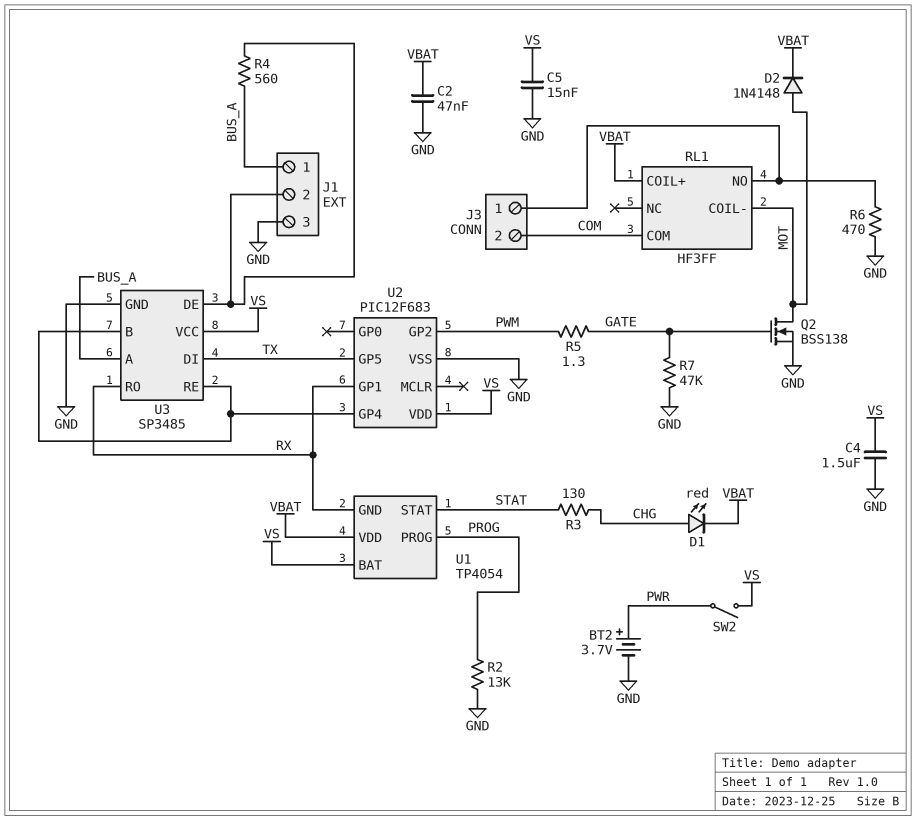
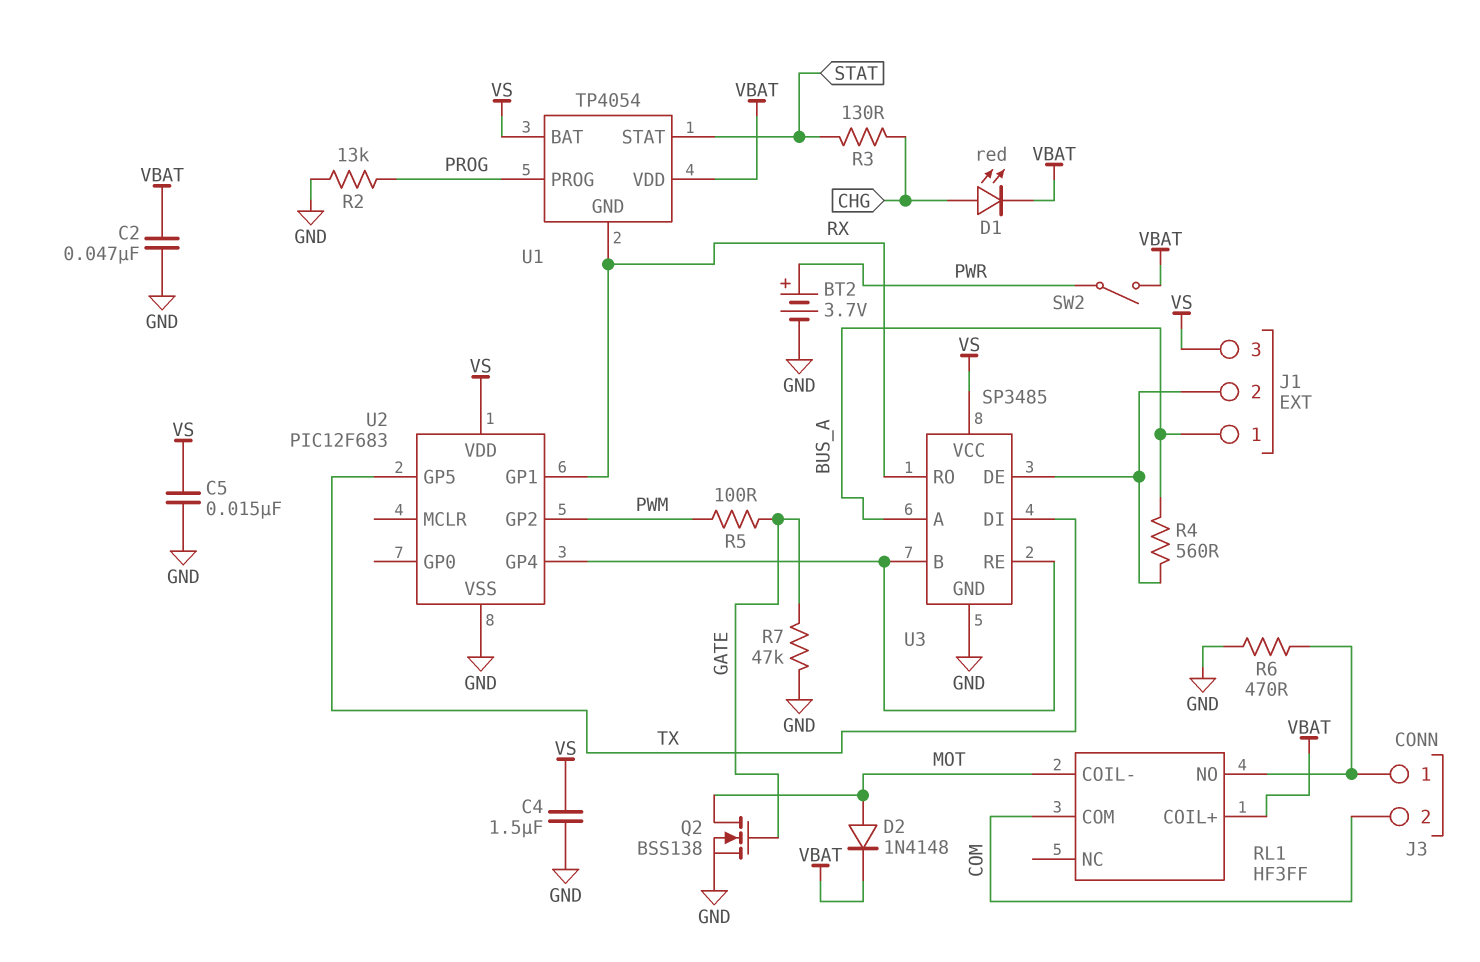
J1 pin 3: GND -> VS
R5: 1.3 (GATE, PWM) -> 100 (GATE, PWM)
SW2: switch (PWR, VS) -> switch (PWR, VBAT)

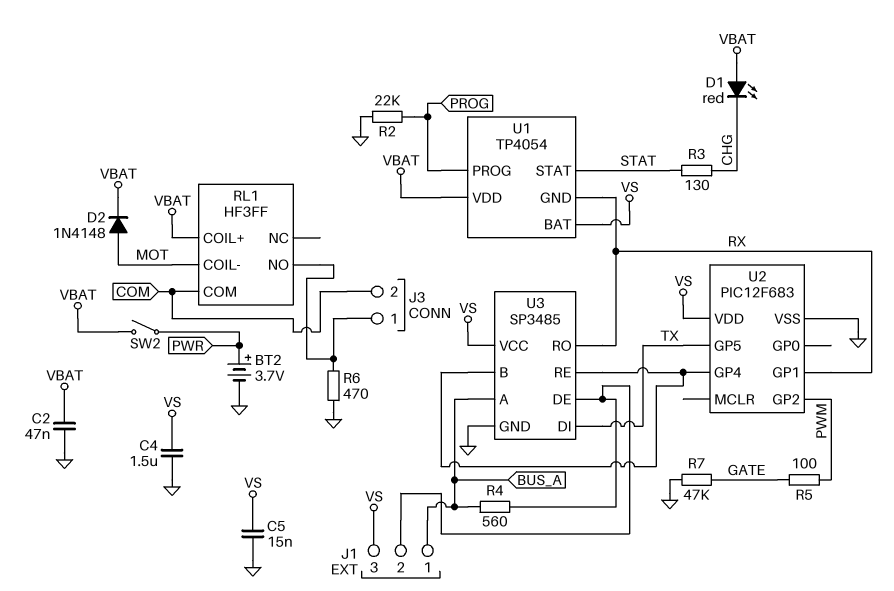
D1: LED red (A CHG, K VBAT) -> LED red (A VBAT, K CHG)
Q2: NMOS BSS138 (G GATE, D MOT, S GND) -> none
R2: 13k (GND, PROG) -> 22k (GND, PROG)

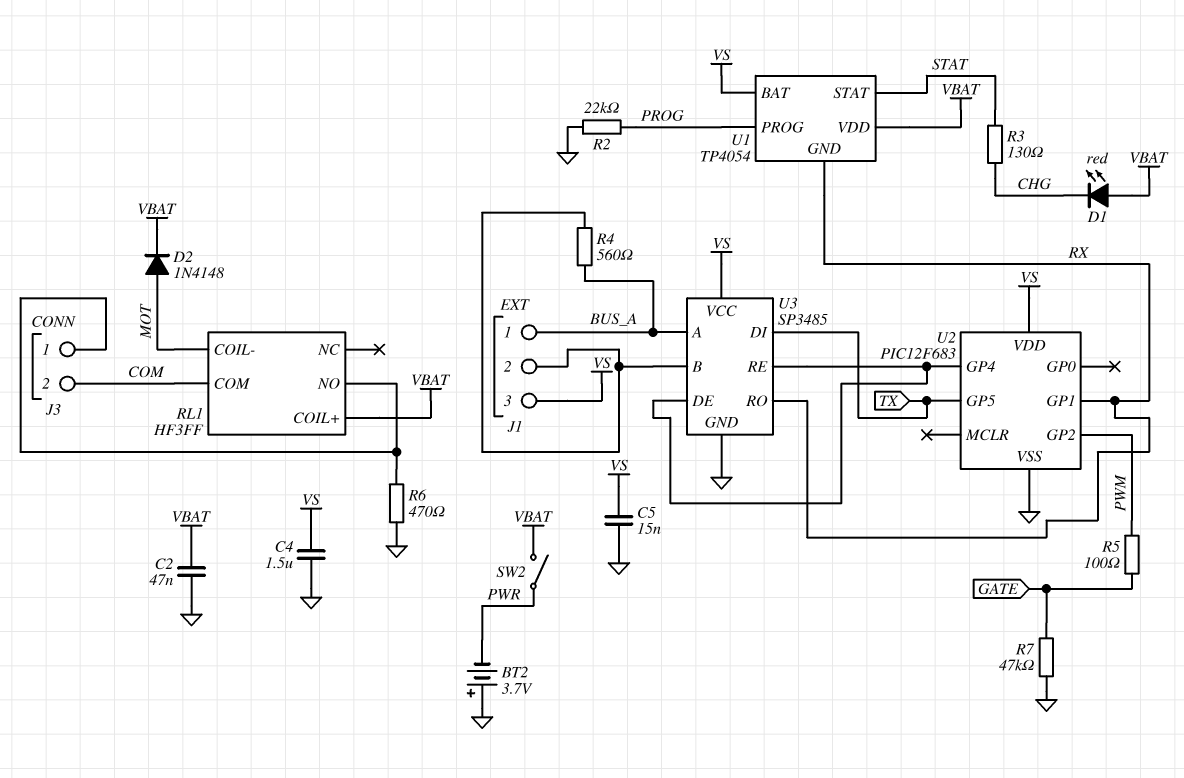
BT2: 3.7V (plus PWR, minus GND) -> 3.7V (plus GND, minus PWR)
U3 pin B: U2/GP4 -> J1/2
U3 pin DE: J1/2 -> U2/GP4

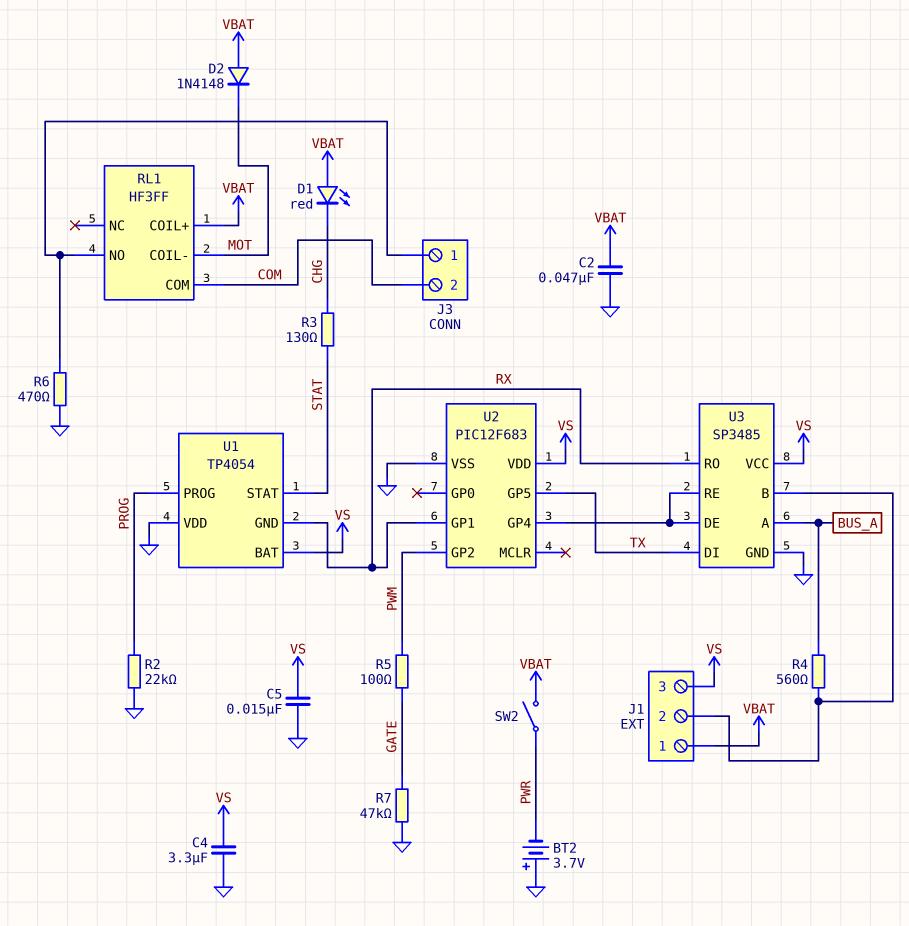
C4: 1.5uF (GND, VS) -> 3.3uF (GND, VS)
D2: diode 1N4148 (A MOT, K VBAT) -> diode 1N4148 (A VBAT, K MOT)
J1 pin 1: BUS_A -> VBAT
U1 pin VDD: VBAT -> GND

